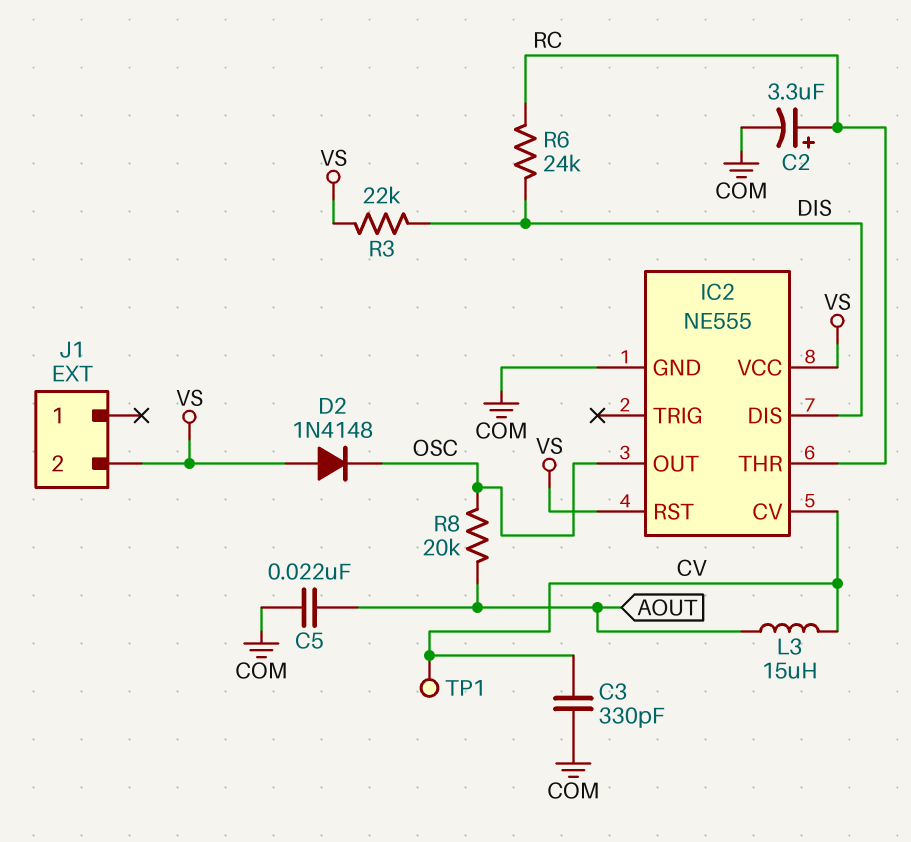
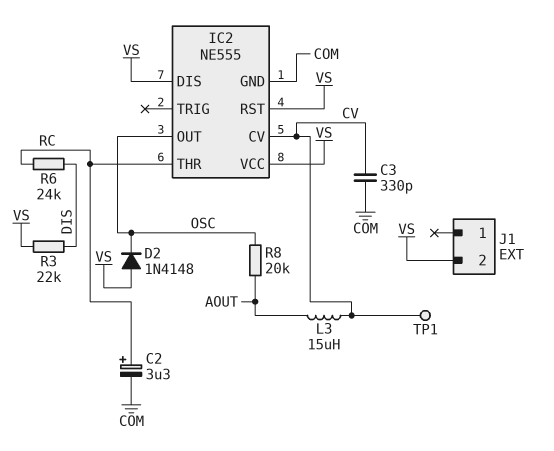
C5: 22nF (AOUT, COM) -> none
IC2 pin DIS: DIS -> VS

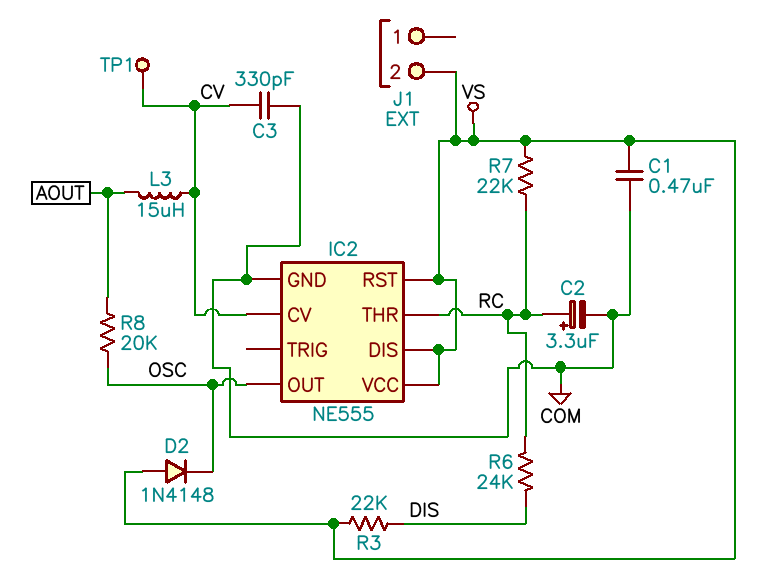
C1: none -> 470nF (COM, VS)
R7: none -> 22k (RC, VS)

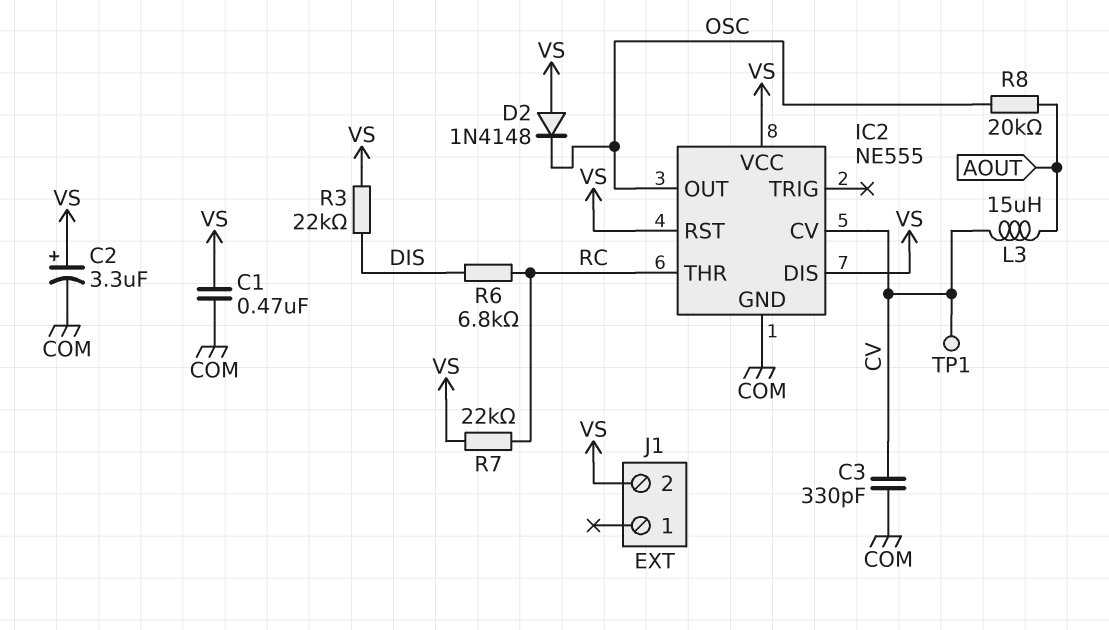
C2: 3.3uF (plus RC, minus COM) -> 3.3uF (plus VS, minus COM)
R6: 24k (DIS, RC) -> 6.8k (DIS, RC)

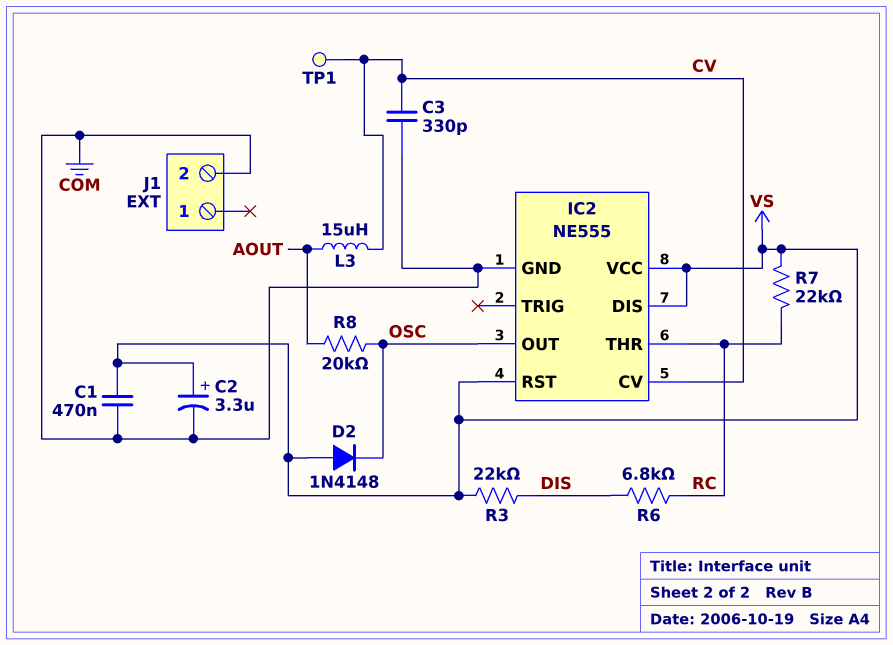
J1 pin 2: VS -> COM

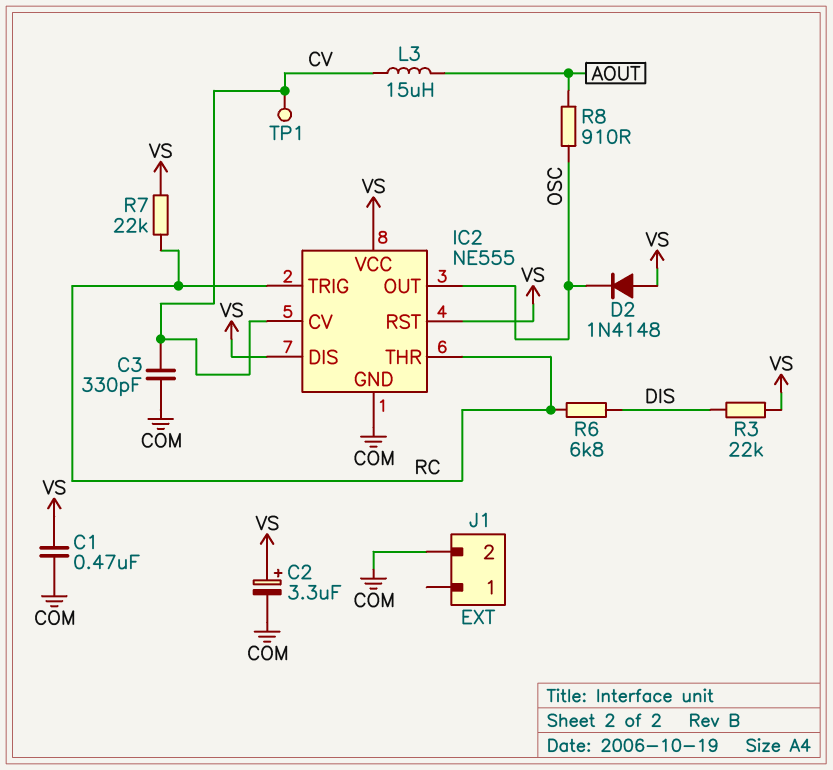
IC2 pin TRIG: none -> RC
R8: 20k (AOUT, OSC) -> 910 (AOUT, OSC)

